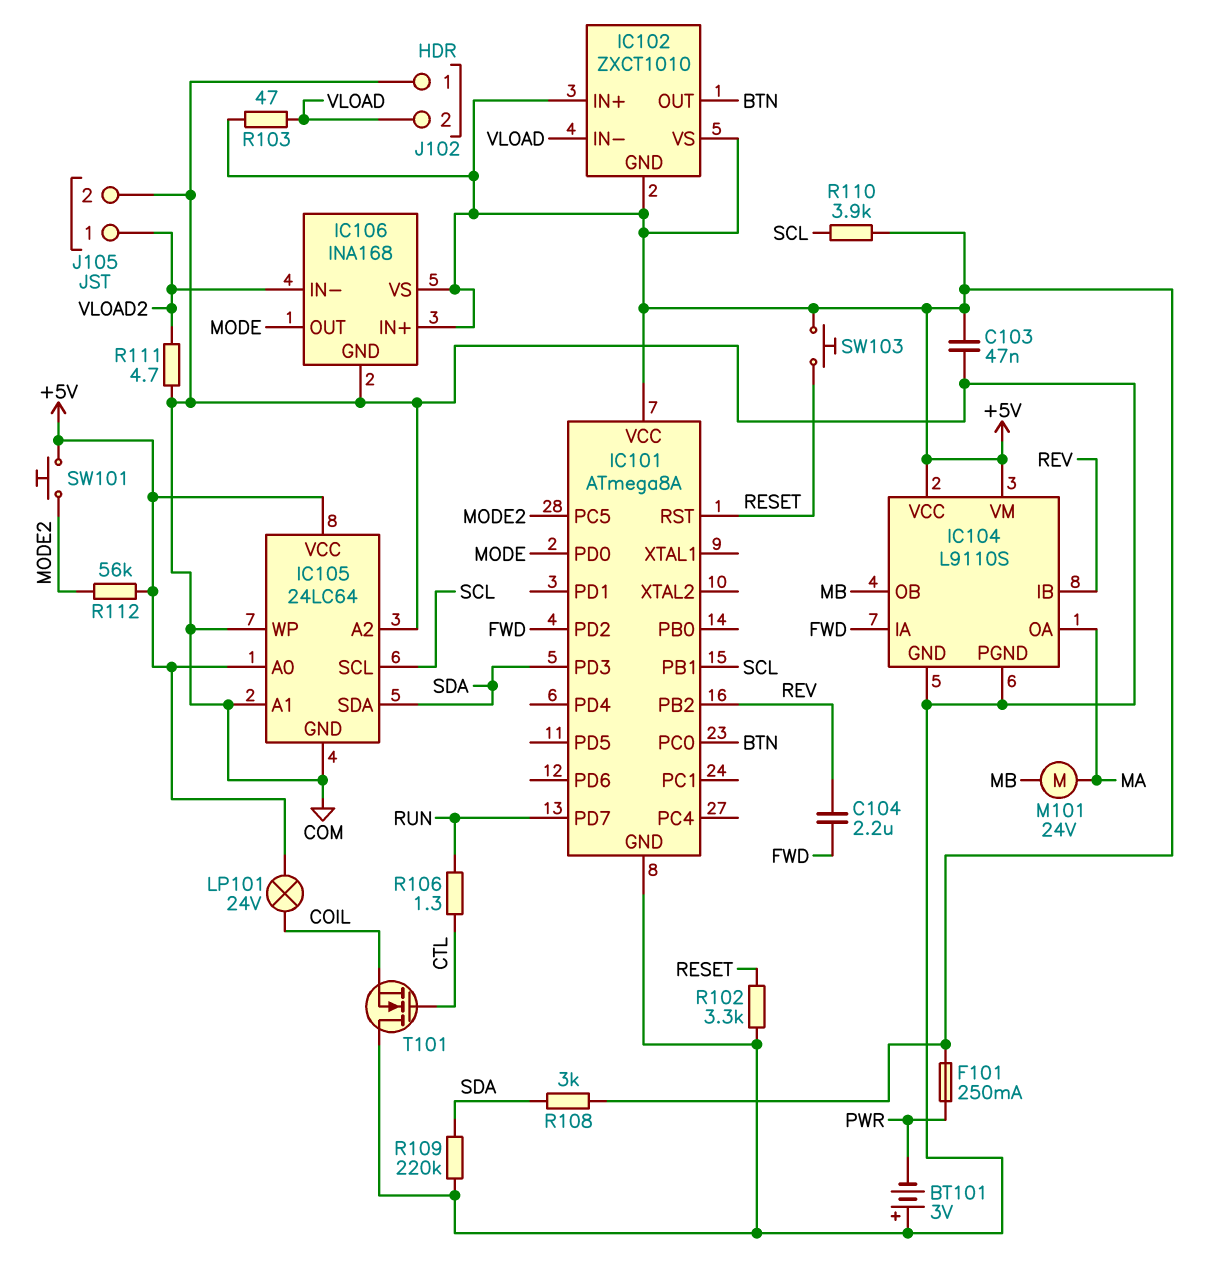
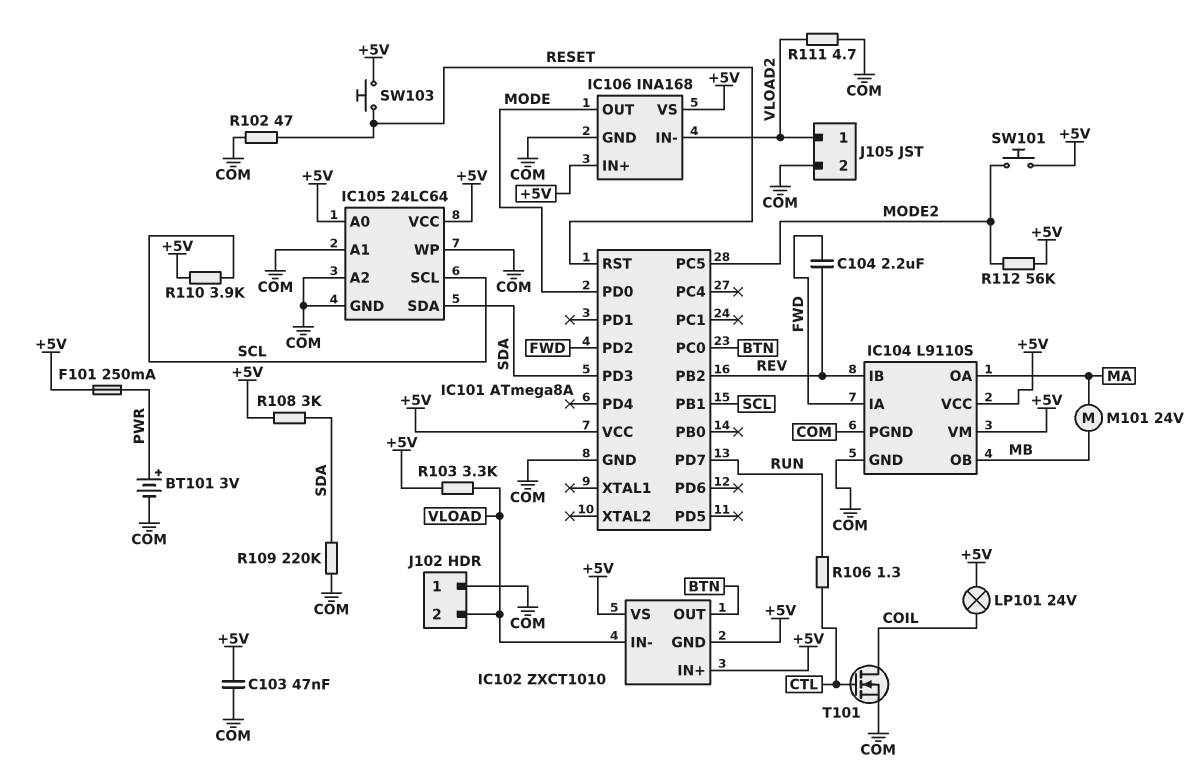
BT101: 3V (plus COM, minus PWR) -> 3V (plus PWR, minus COM)
R102: 3.3k (COM, RESET) -> 47 (COM, RESET)
R103: 47 (+5V, VLOAD) -> 3.3k (+5V, VLOAD)
T101: NMOS (G CTL, D COM, S COIL) -> NMOS (G CTL, D COIL, S COM)

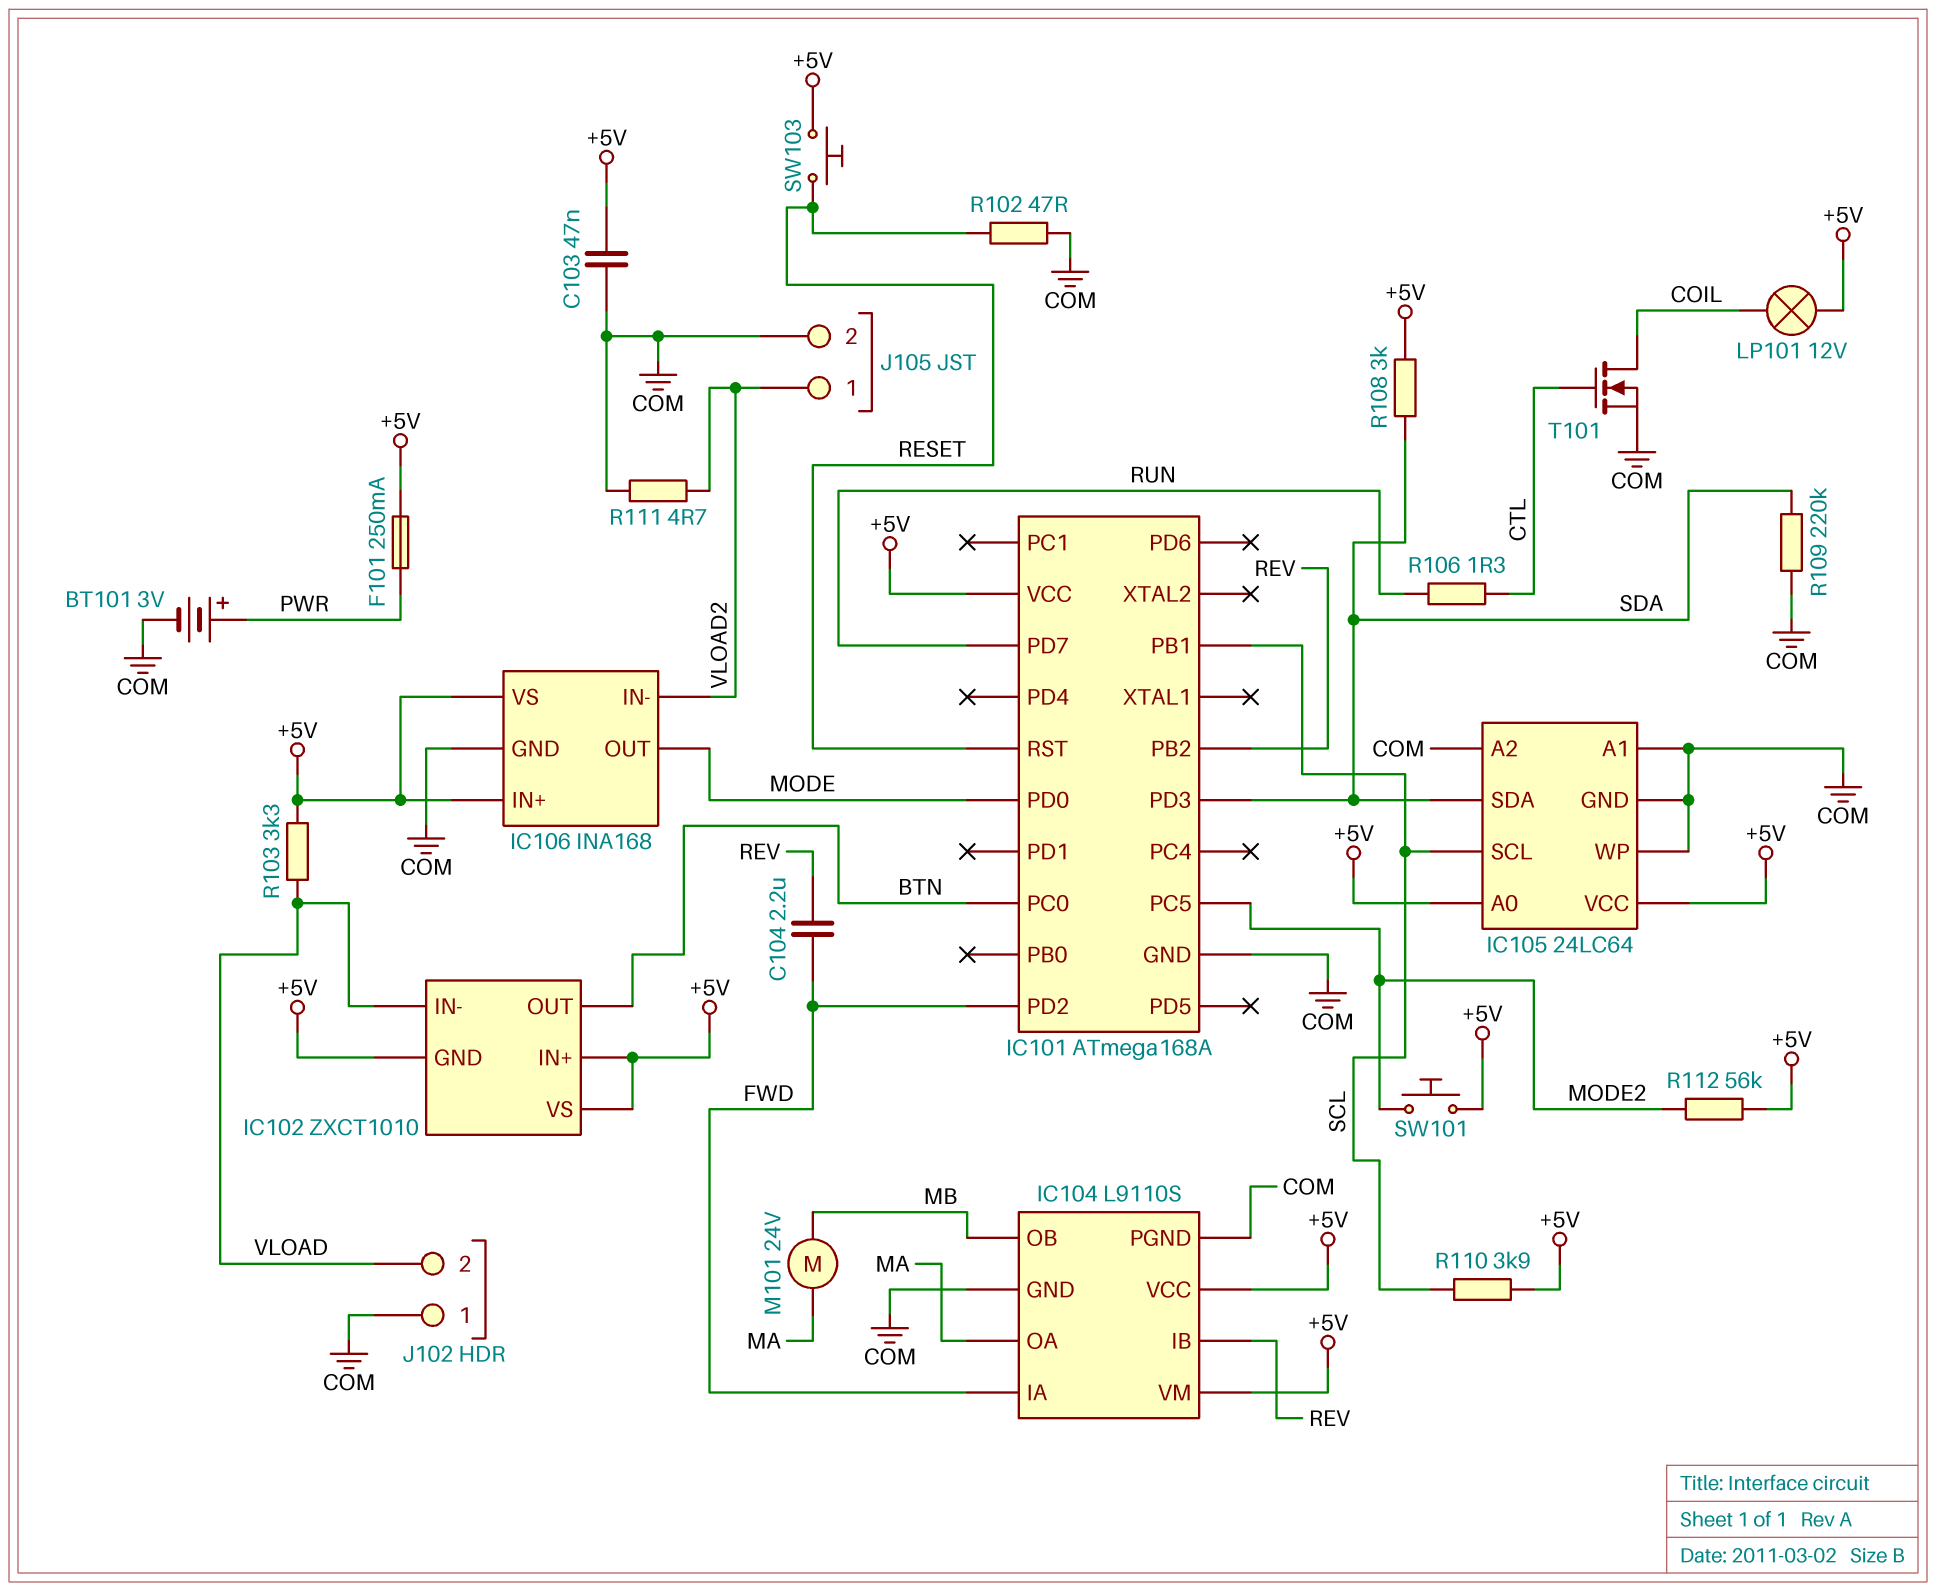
IC101: ATmega8A -> ATmega168A
LP101: lamp 24V (+5V, COIL) -> lamp 12V (+5V, COIL)

